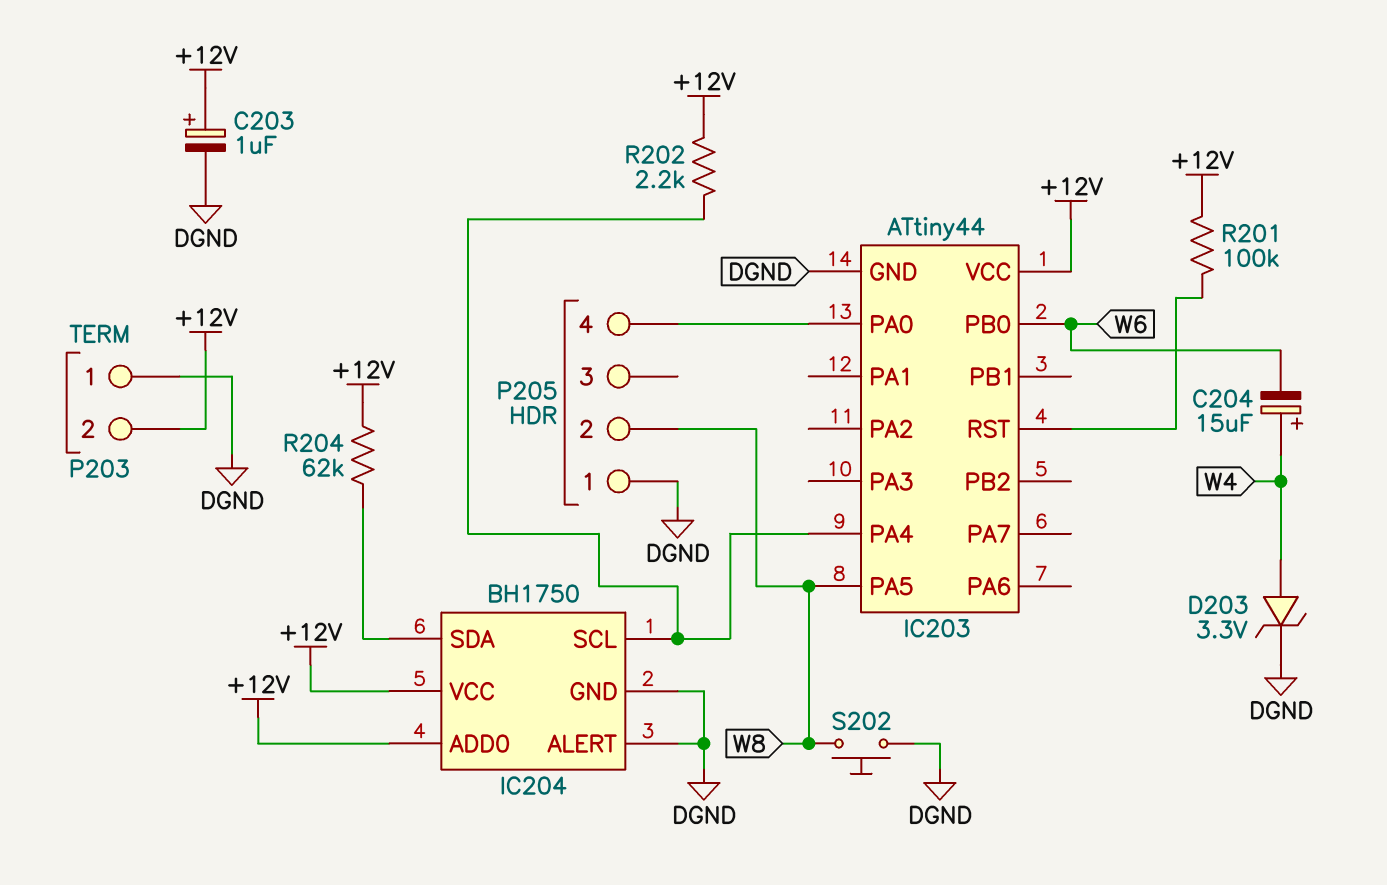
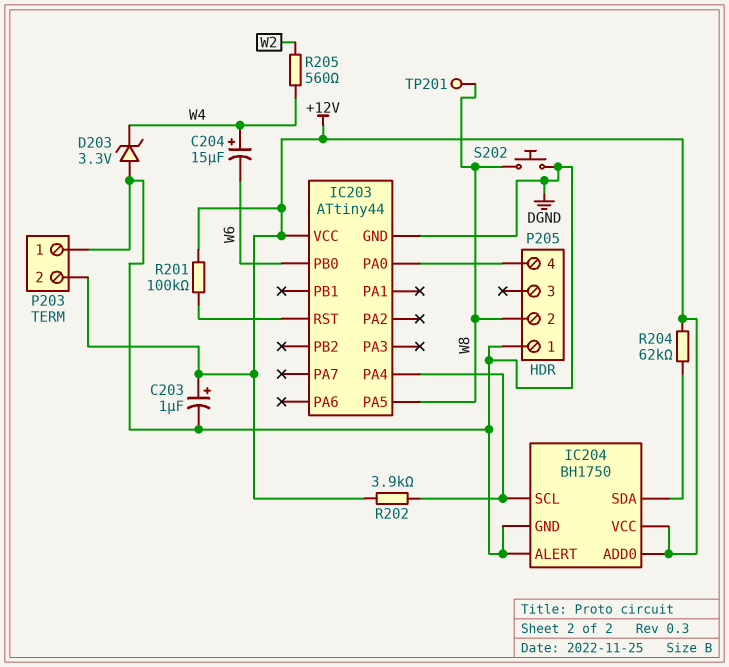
D203: zener 3.3V (A W4, K DGND) -> zener 3.3V (A DGND, K W4)
R202: 2.2k (+12V, IC203/PA4) -> 3.9k (+12V, IC203/PA4)
R205: none -> 560 (W2, W4)
TP201: none -> test point (W8)

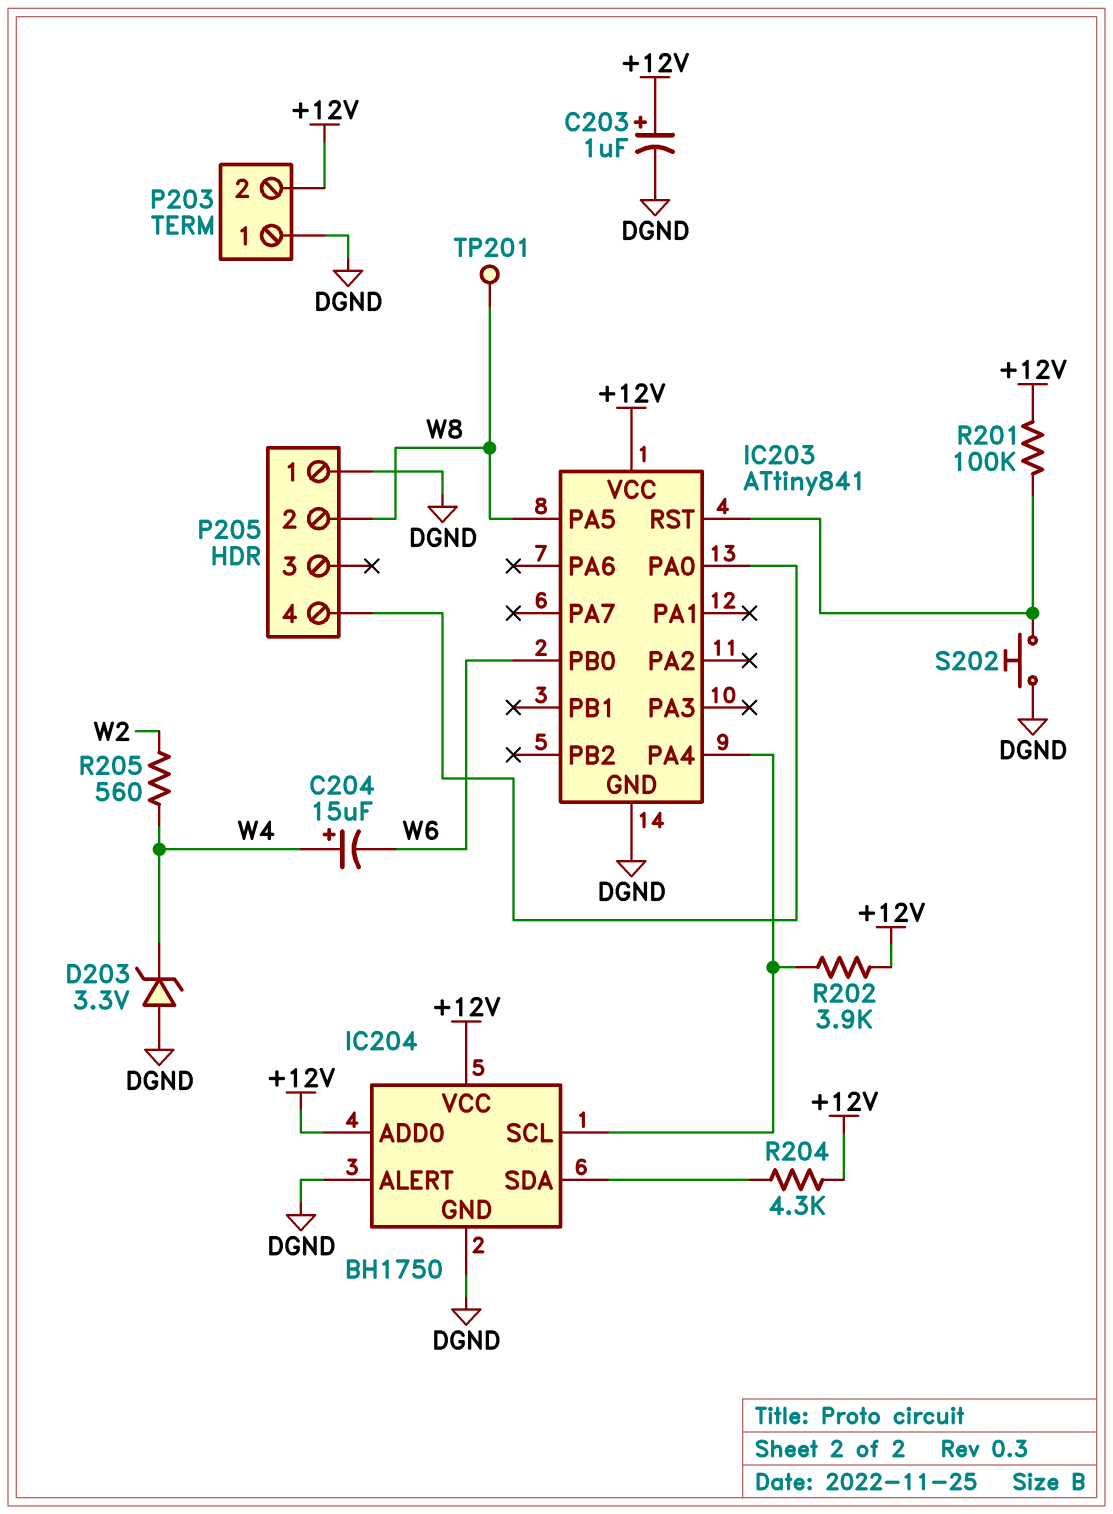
IC203: ATtiny44 -> ATtiny841
R204: 62k (+12V, IC204/SDA) -> 4.3k (+12V, IC204/SDA)
S202: button (DGND, W8) -> button (DGND, IC203/RST)

